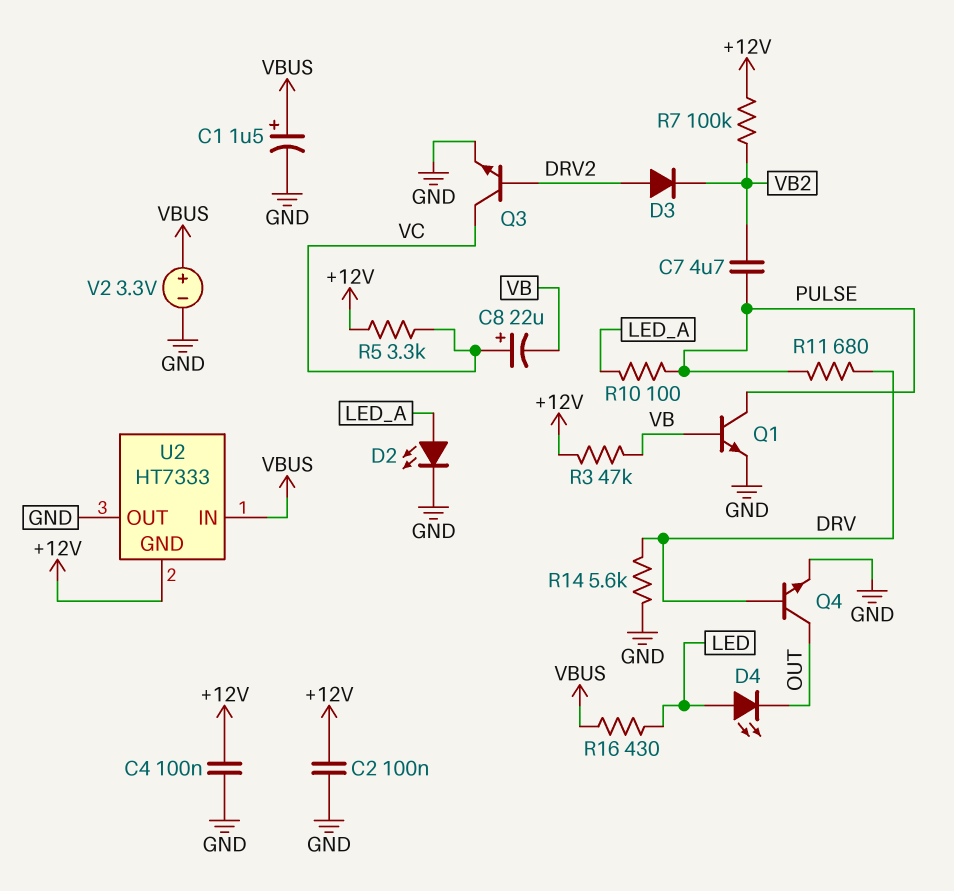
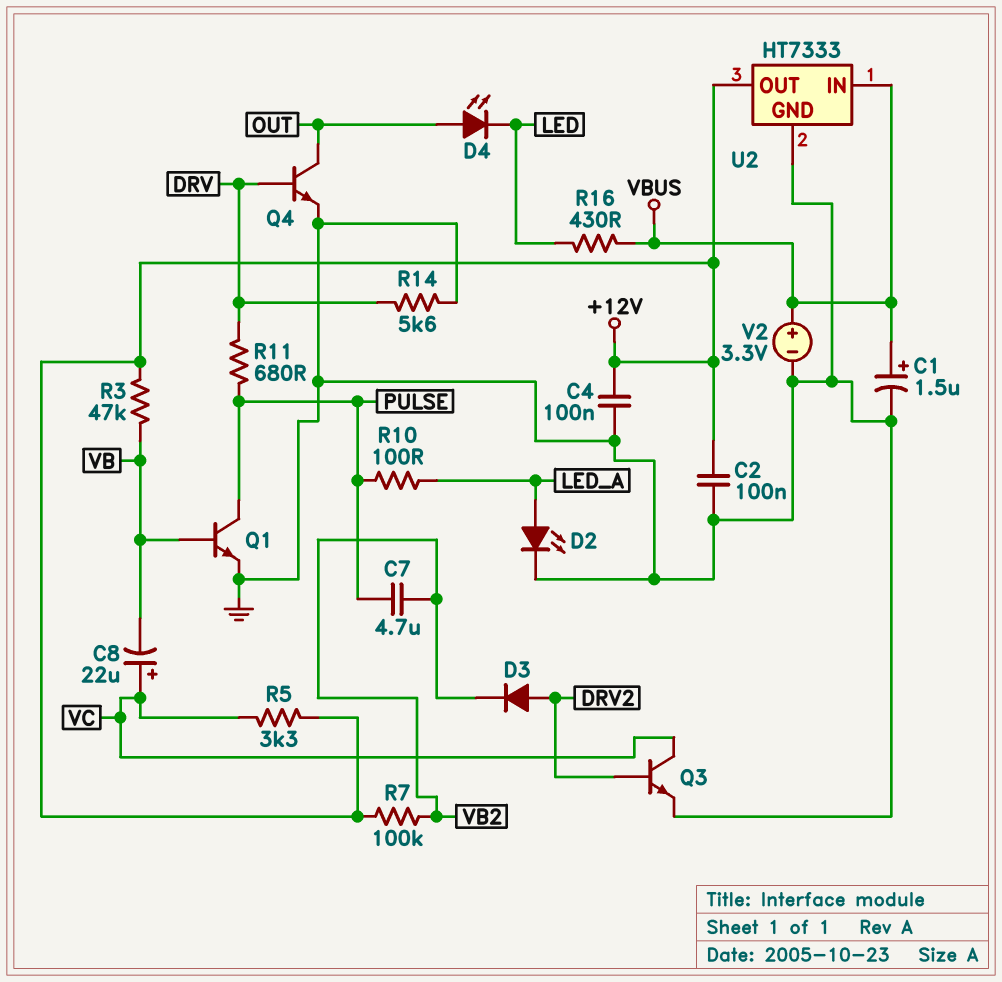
D4: LED (A LED, K OUT) -> LED (A OUT, K LED)
U2 pin GND: +12V -> GND
U2 pin OUT: GND -> +12V

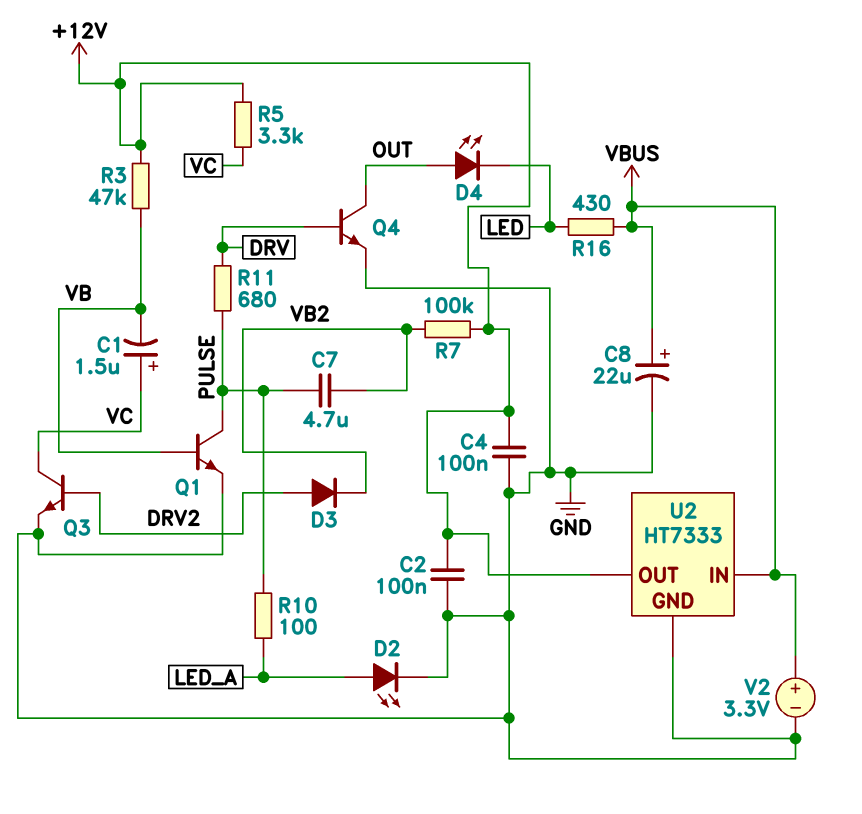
C1: 1.5uF (plus VBUS, minus GND) -> 1.5uF (plus VC, minus VB)
C8: 22uF (plus VC, minus VB) -> 22uF (plus VBUS, minus GND)
R14: 5.6k (DRV, GND) -> none

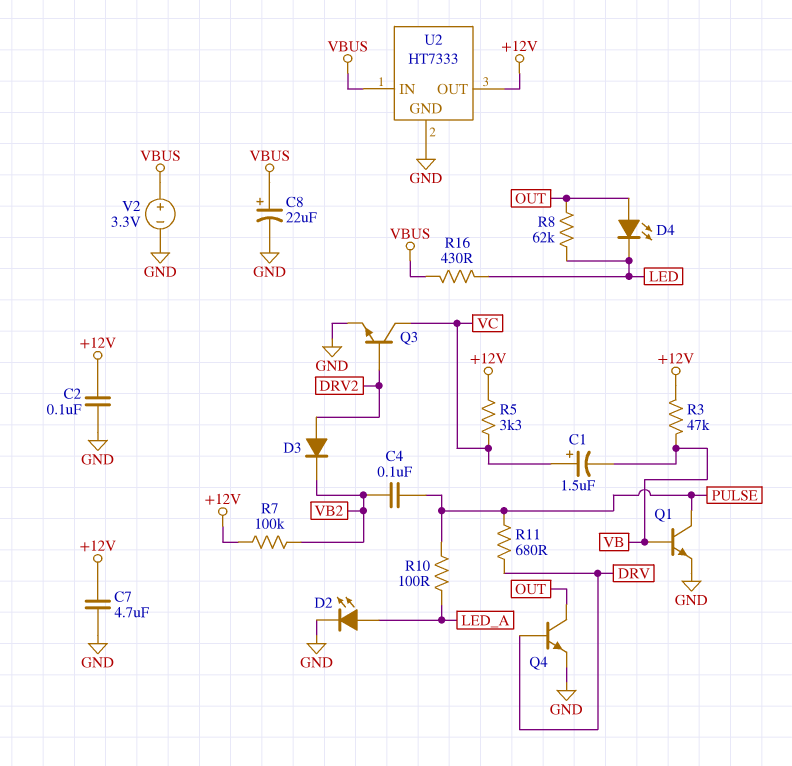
C4: 100nF (+12V, GND) -> 100nF (PULSE, VB2)
C7: 4.7uF (PULSE, VB2) -> 4.7uF (+12V, GND)
R8: none -> 62k (LED, OUT)

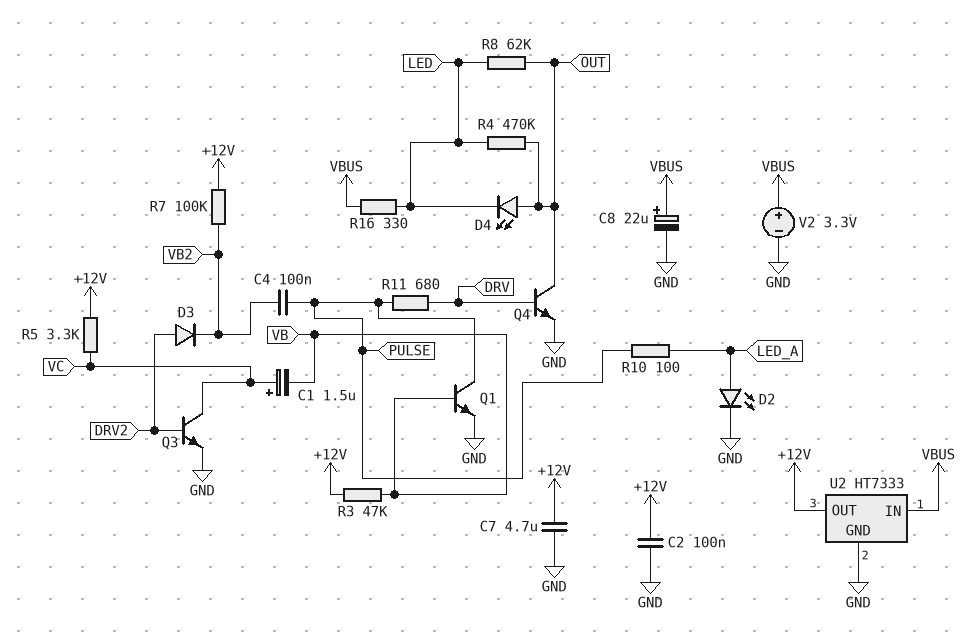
R4: none -> 470k (LED, OUT)
R16: 430 (LED, VBUS) -> 330 (LED, VBUS)

